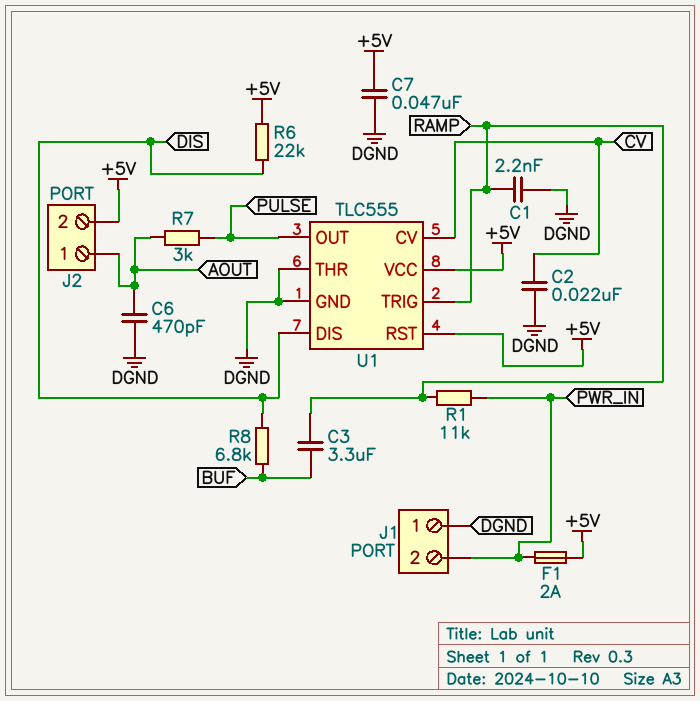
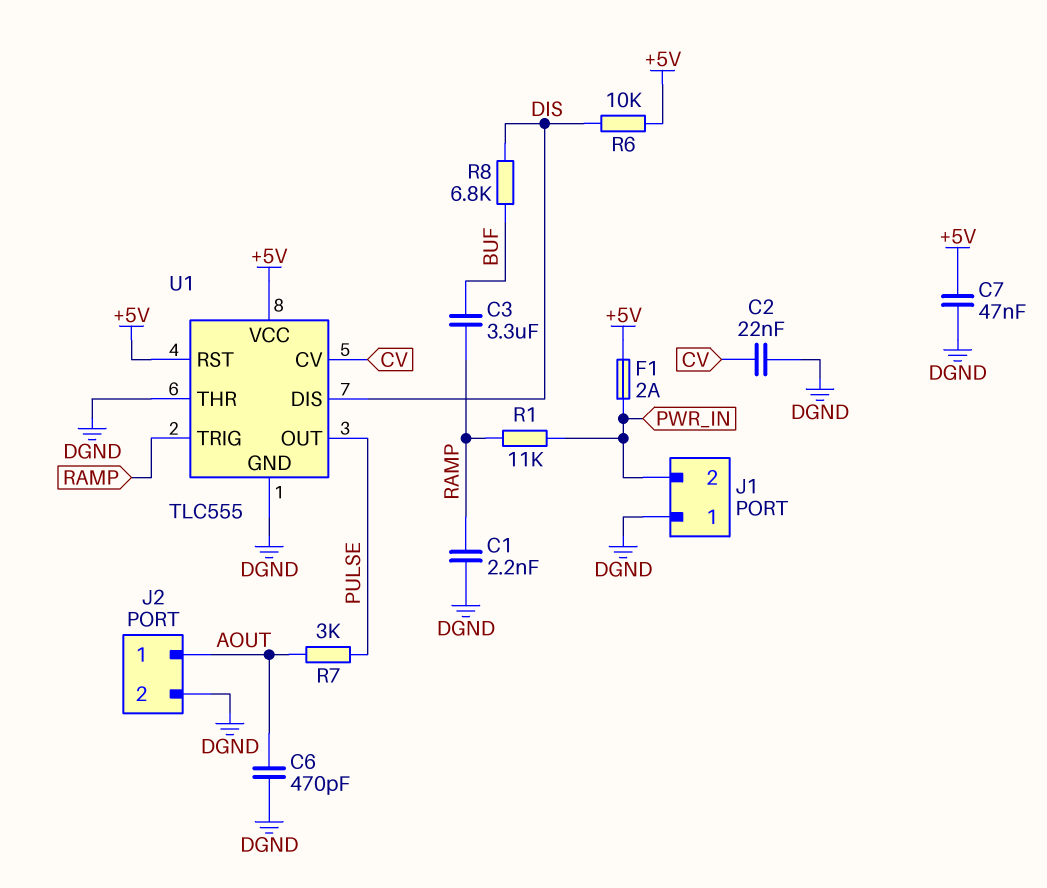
J2 pin 2: +5V -> DGND
R6: 22k (+5V, DIS) -> 10k (+5V, DIS)

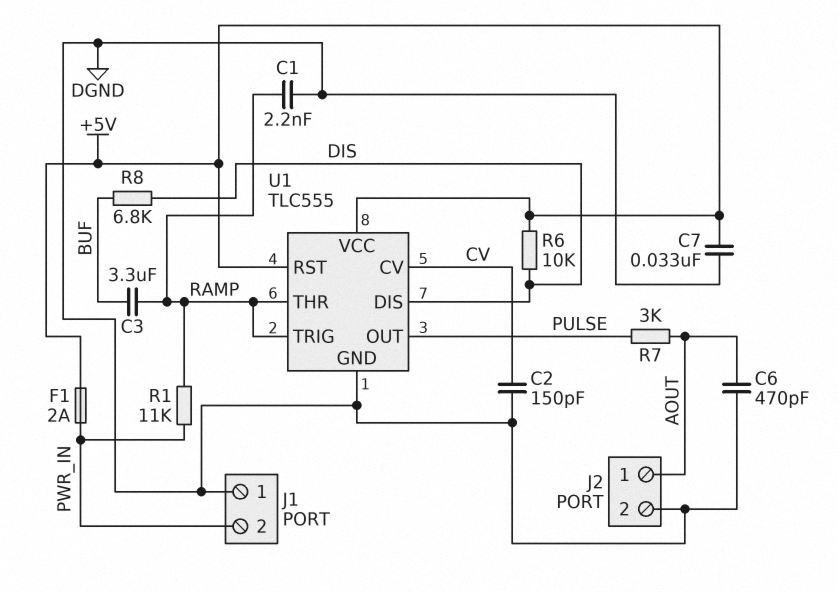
C2: 22nF (CV, DGND) -> 150pF (CV, DGND)
C7: 47nF (+5V, DGND) -> 33nF (+5V, DGND)
U1 pin THR: DGND -> RAMP

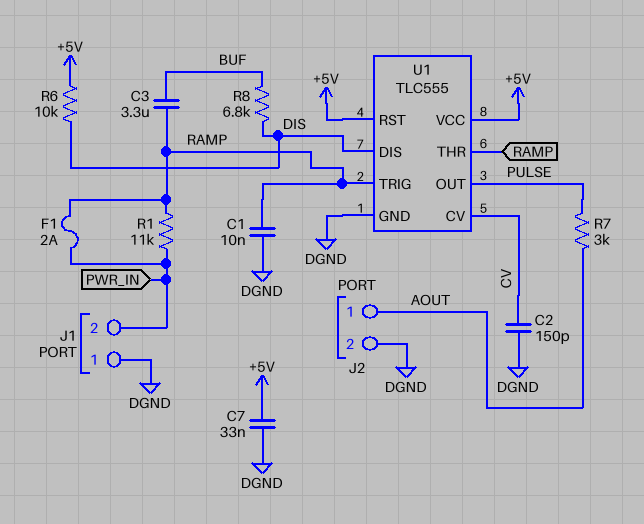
C1: 2.2nF (DGND, RAMP) -> 10nF (DGND, RAMP)
C6: 470pF (AOUT, DGND) -> none
F1: 2A (+5V, PWR_IN) -> 2A (PWR_IN, RAMP)

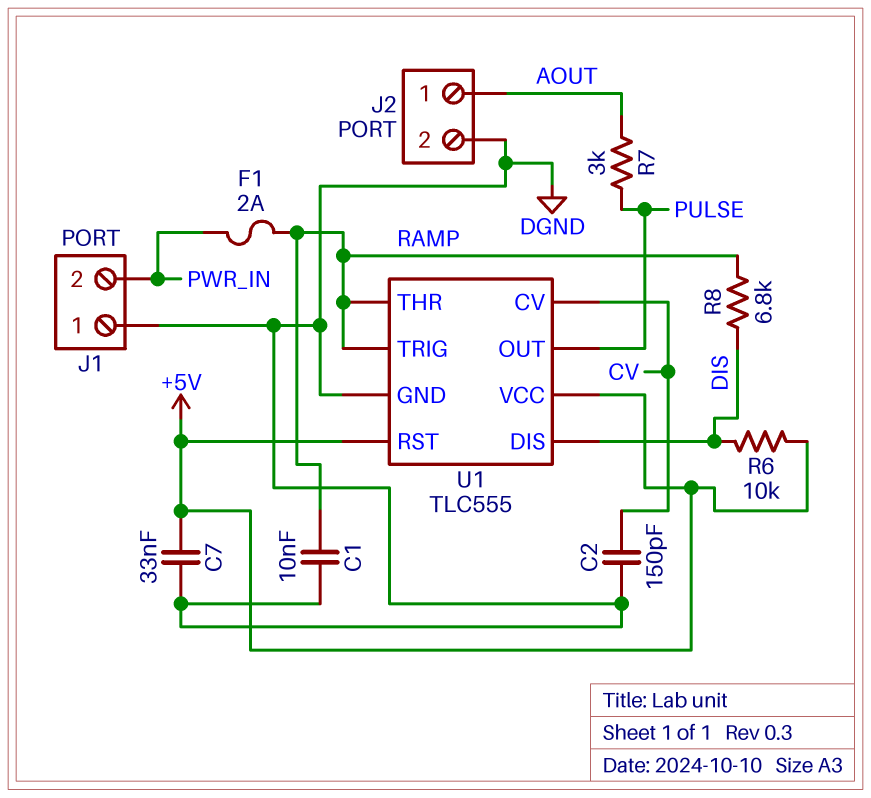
C3: 3.3uF (BUF, RAMP) -> none
R1: 11k (PWR_IN, RAMP) -> none
R8: 6.8k (BUF, DIS) -> 6.8k (DIS, RAMP)

